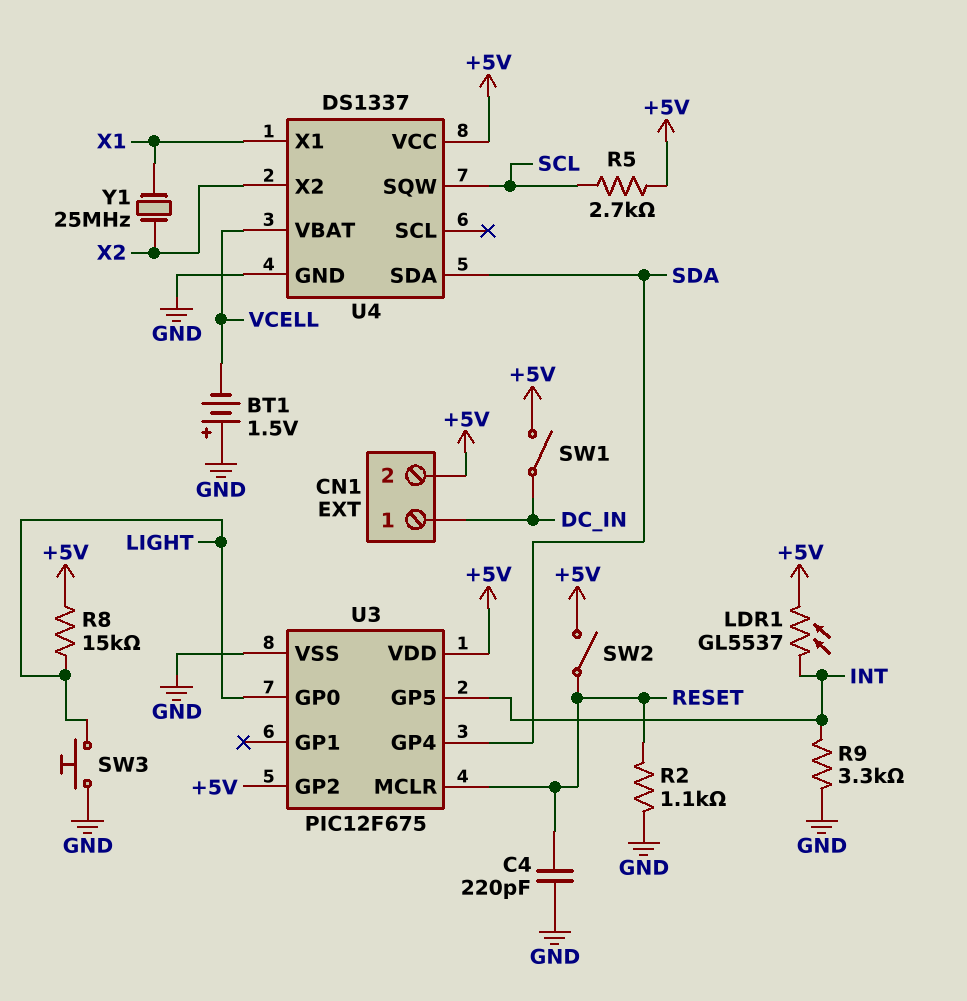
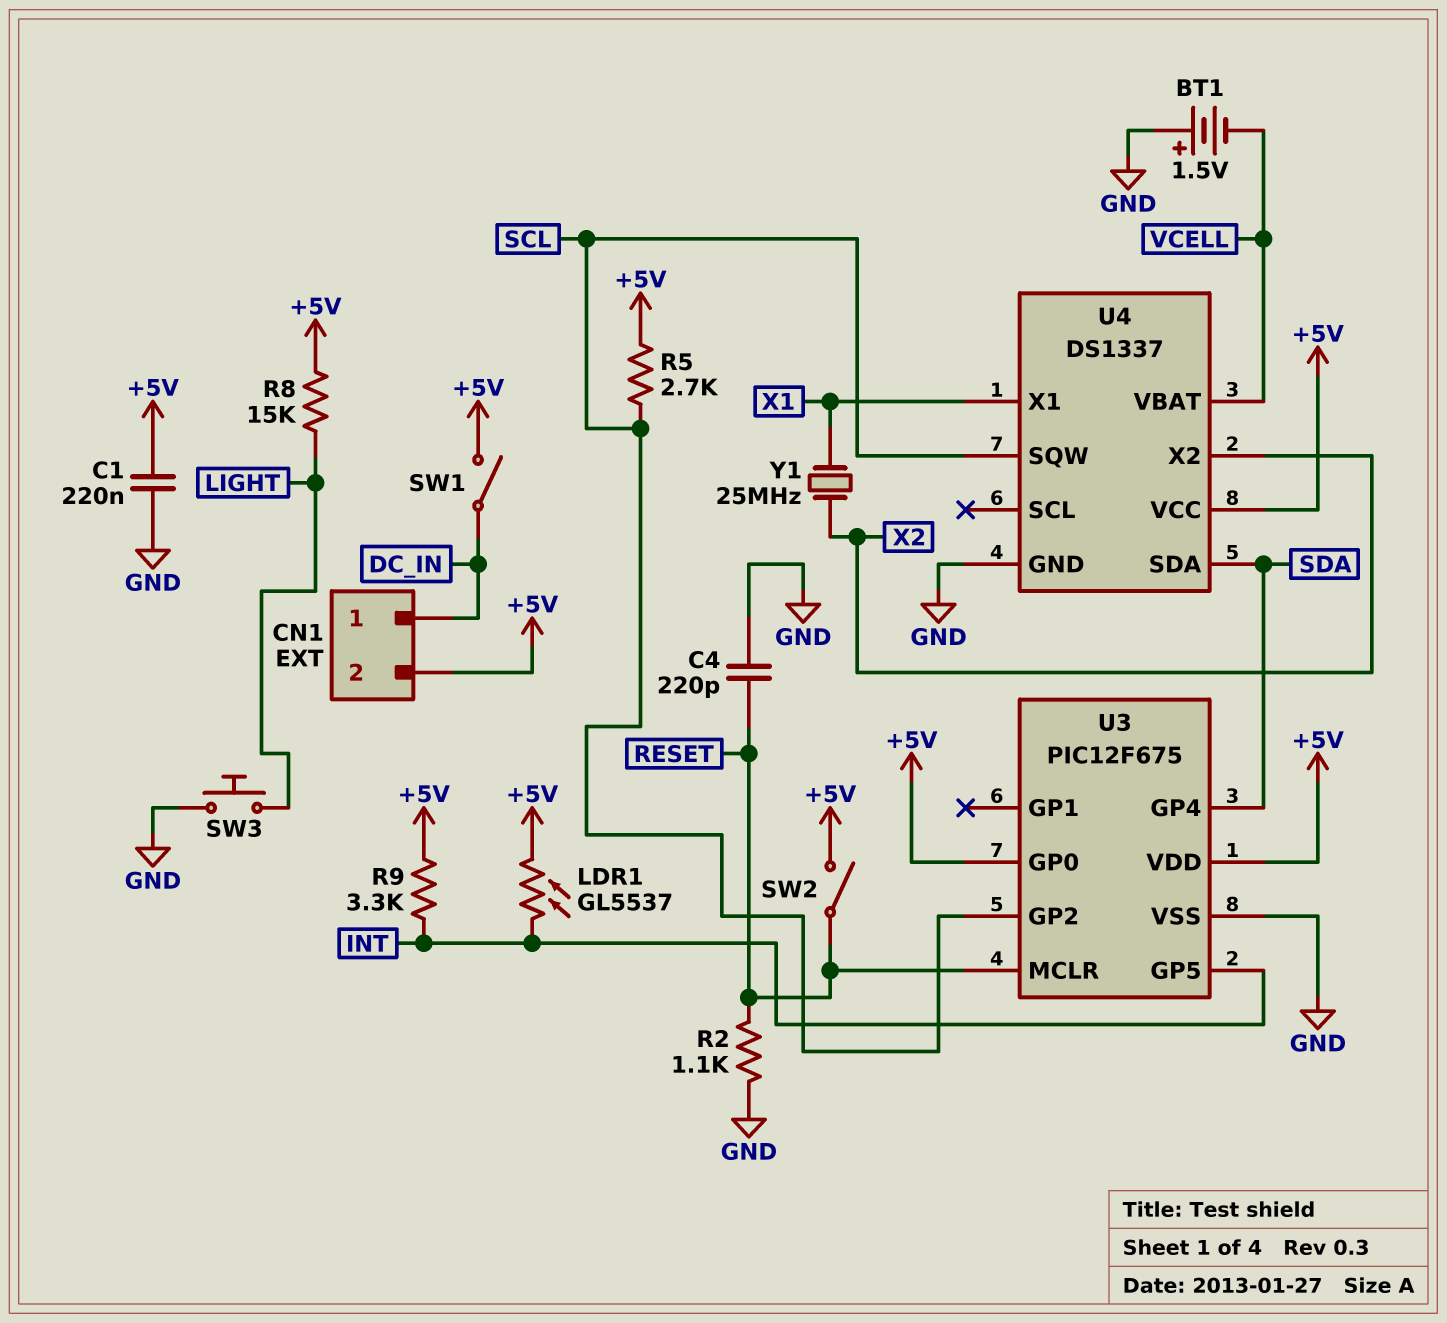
C1: none -> 220nF (+5V, GND)
R9: 3.3k (GND, INT) -> 3.3k (+5V, INT)
U3 pin GP0: LIGHT -> +5V
U3 pin GP2: +5V -> SCL

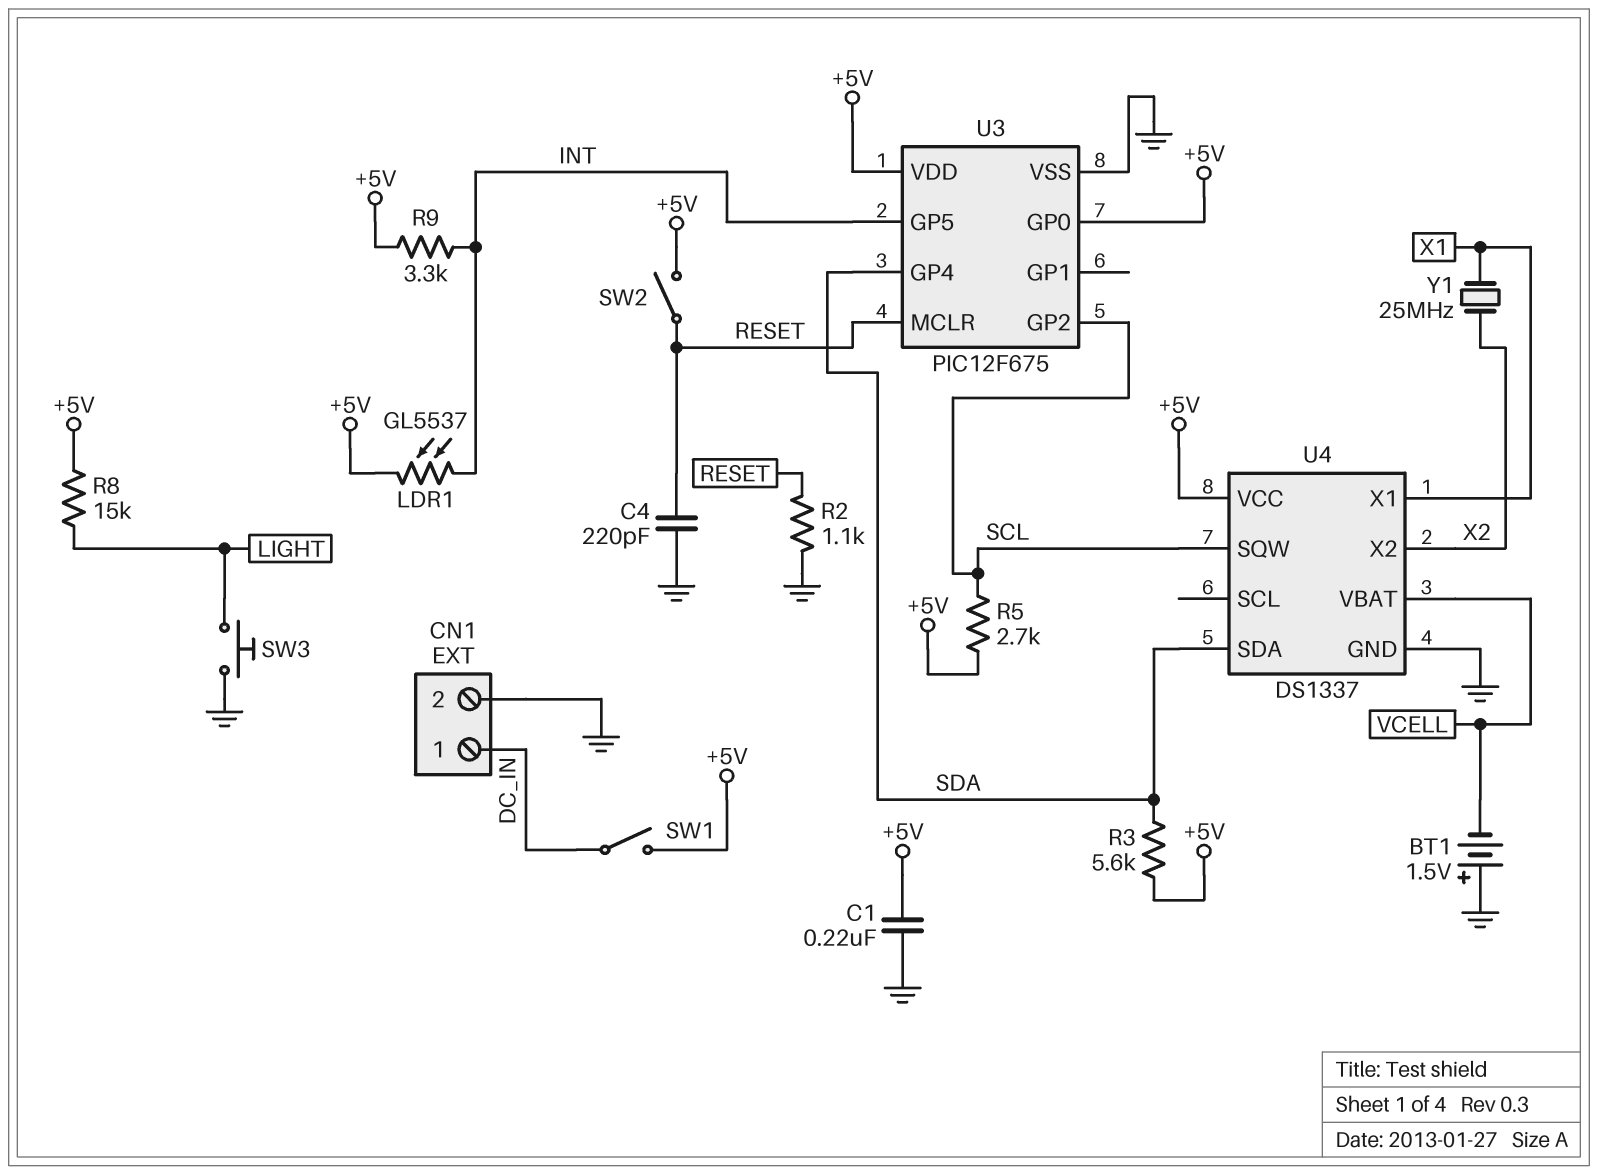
CN1 pin 2: +5V -> GND
R3: none -> 5.6k (+5V, SDA)

